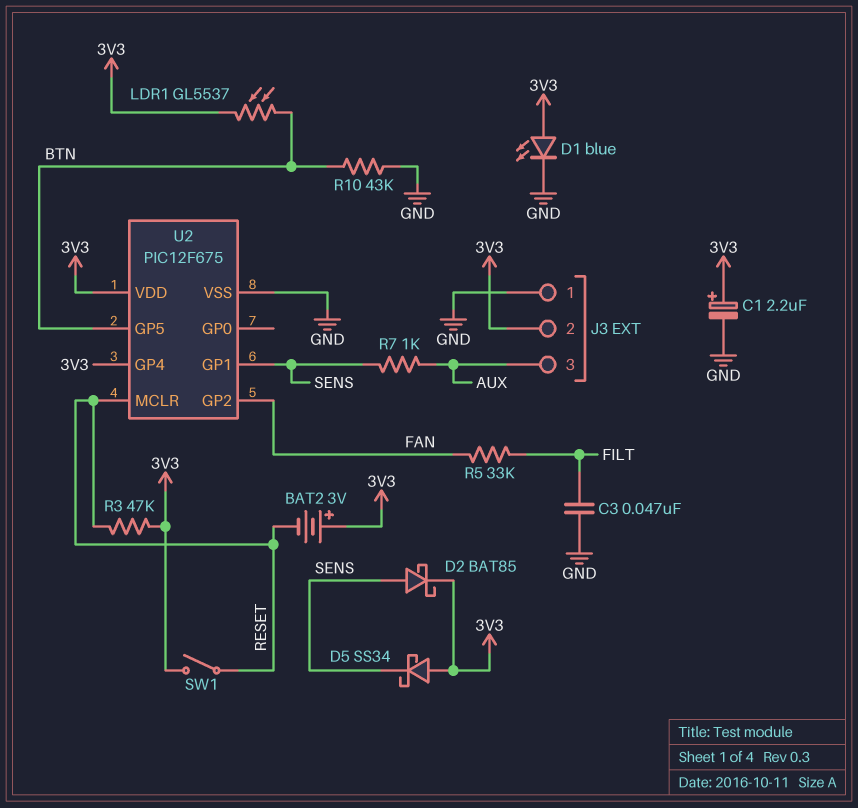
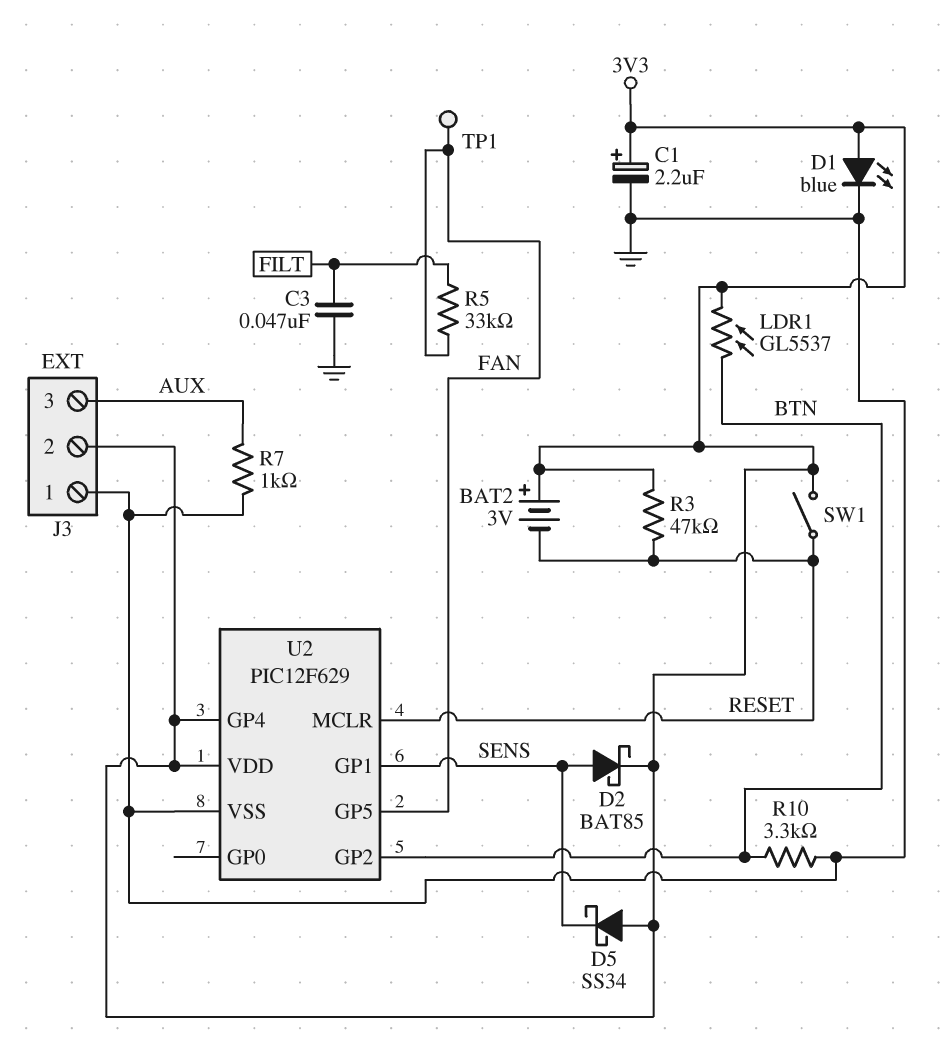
R7: 1k (AUX, SENS) -> 1k (AUX, GND)
R10: 43k (BTN, GND) -> 3.3k (BTN, GND)
TP1: none -> test point (FAN)
U2: PIC12F675 -> PIC12F629
U2 pin GP2: FAN -> BTN
U2 pin GP5: BTN -> FAN

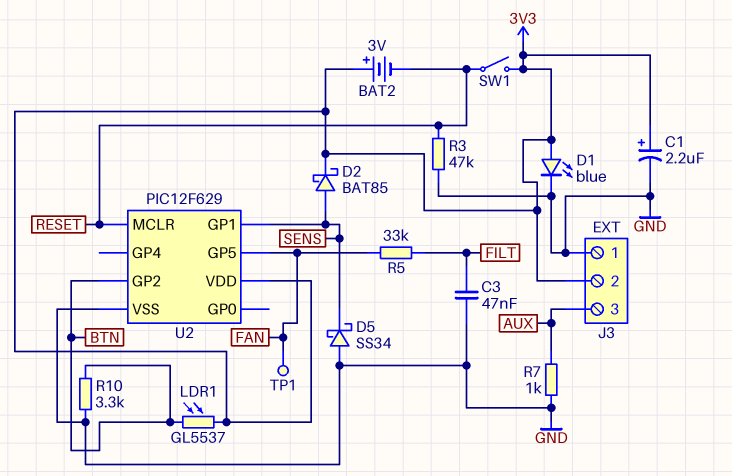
D5: schottky SS34 (A 3V3, K SENS) -> schottky SS34 (A GND, K SENS)
R3: 47k (3V3, RESET) -> 47k (GND, RESET)
U2 pin GP4: 3V3 -> none

